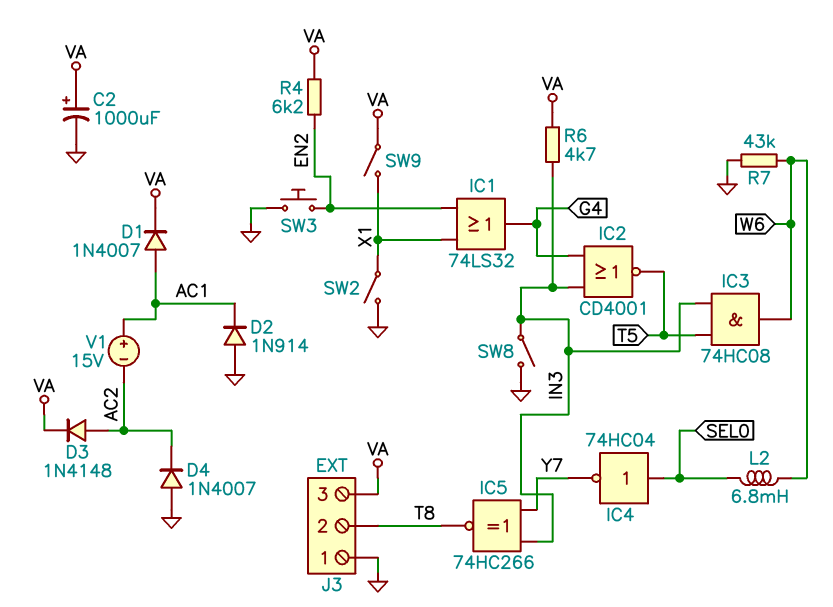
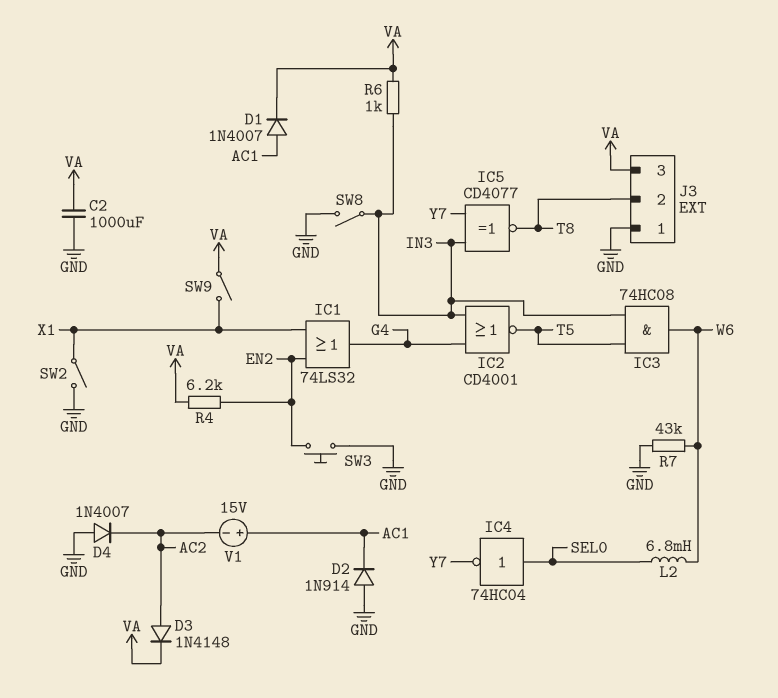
C2: 1000uF (plus VA, minus GND) -> 1000uF (GND, VA)
IC5: XNOR 74HC266 (in IN3, in Y7, out T8) -> XNOR CD4077 (in IN3, in Y7, out T8)
R6: 4.7k (IN3, VA) -> 1k (IN3, VA)

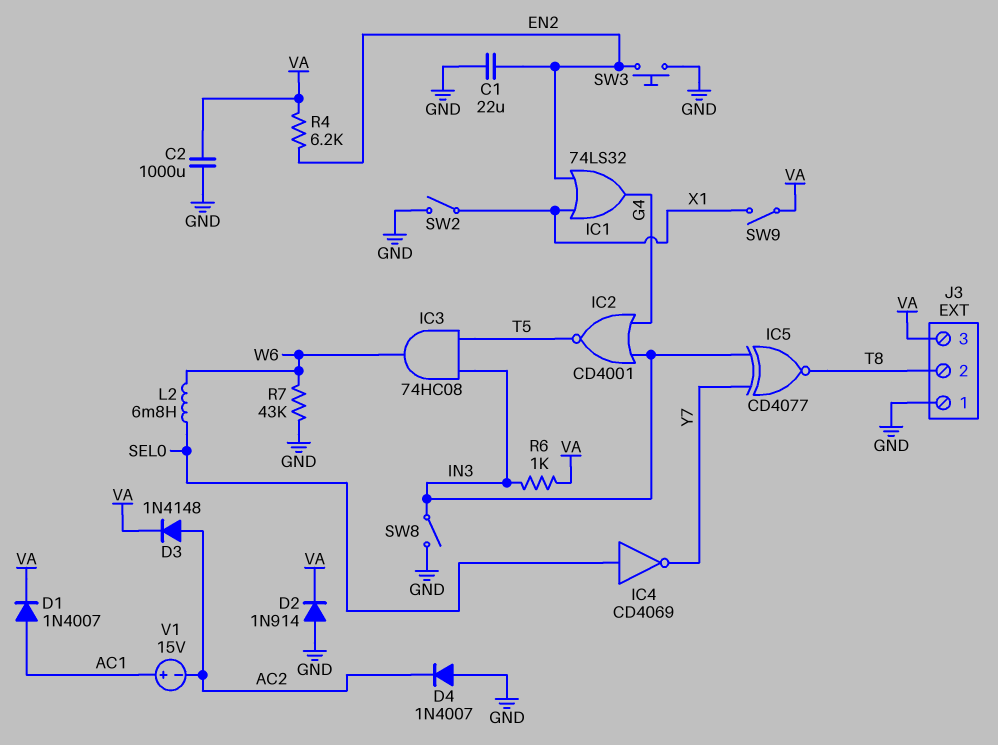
C1: none -> 22uF (EN2, GND)
D2: diode 1N914 (A GND, K AC1) -> diode 1N914 (A GND, K VA)
IC4: NOT 74HC04 (in SEL0, out Y7) -> NOT CD4069 (in SEL0, out Y7)

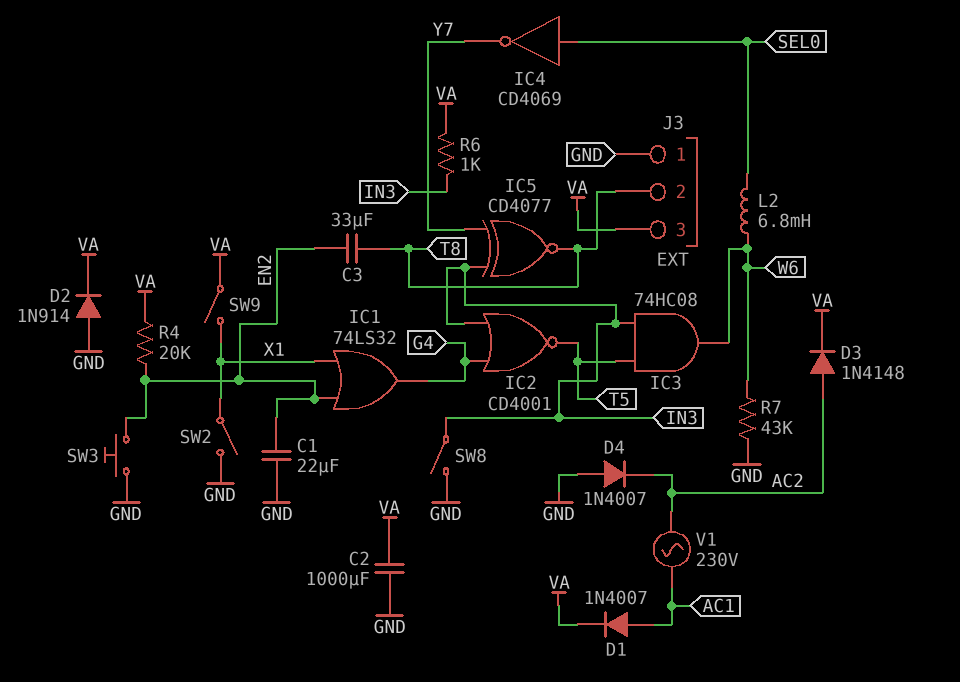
C3: none -> 33uF (EN2, T8)
R4: 6.2k (EN2, VA) -> 20k (EN2, VA)
V1: 15V (plus AC1, minus AC2) -> AC 230V (AC1, AC2)

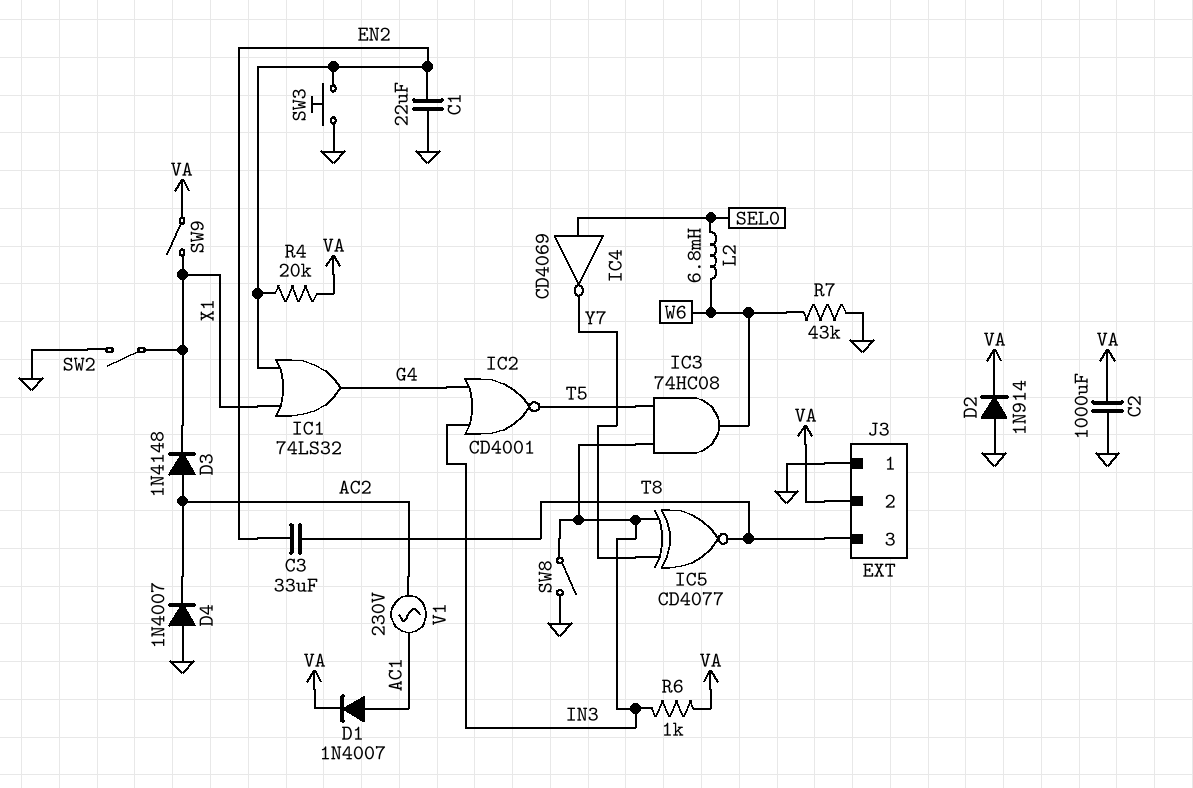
D3: diode 1N4148 (A AC2, K VA) -> diode 1N4148 (A AC2, K X1)
J3 pin 2: T8 -> VA
J3 pin 3: VA -> T8

